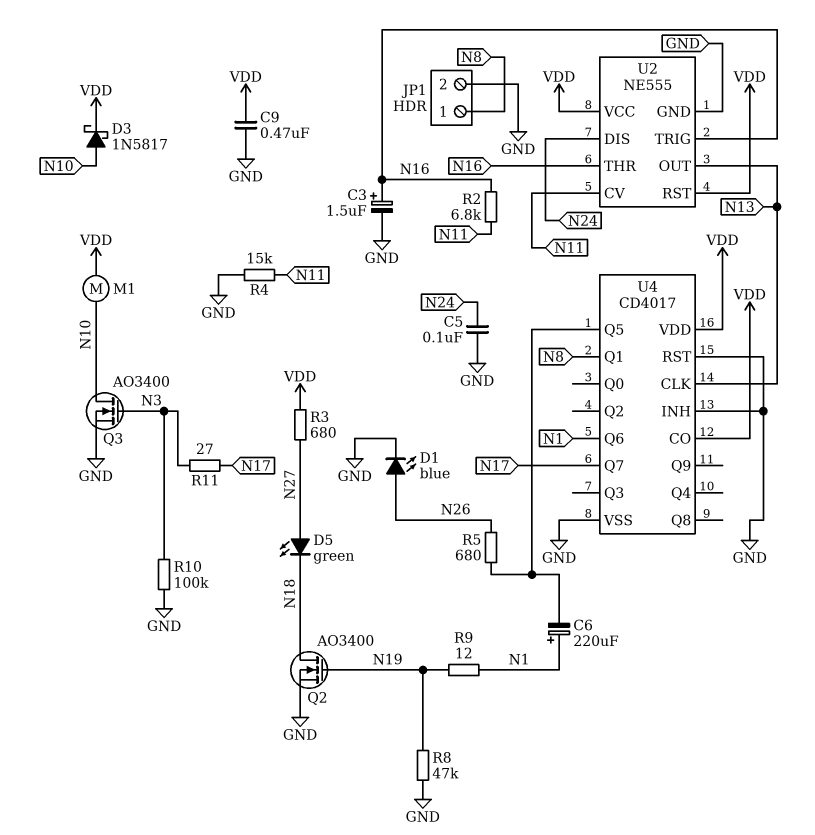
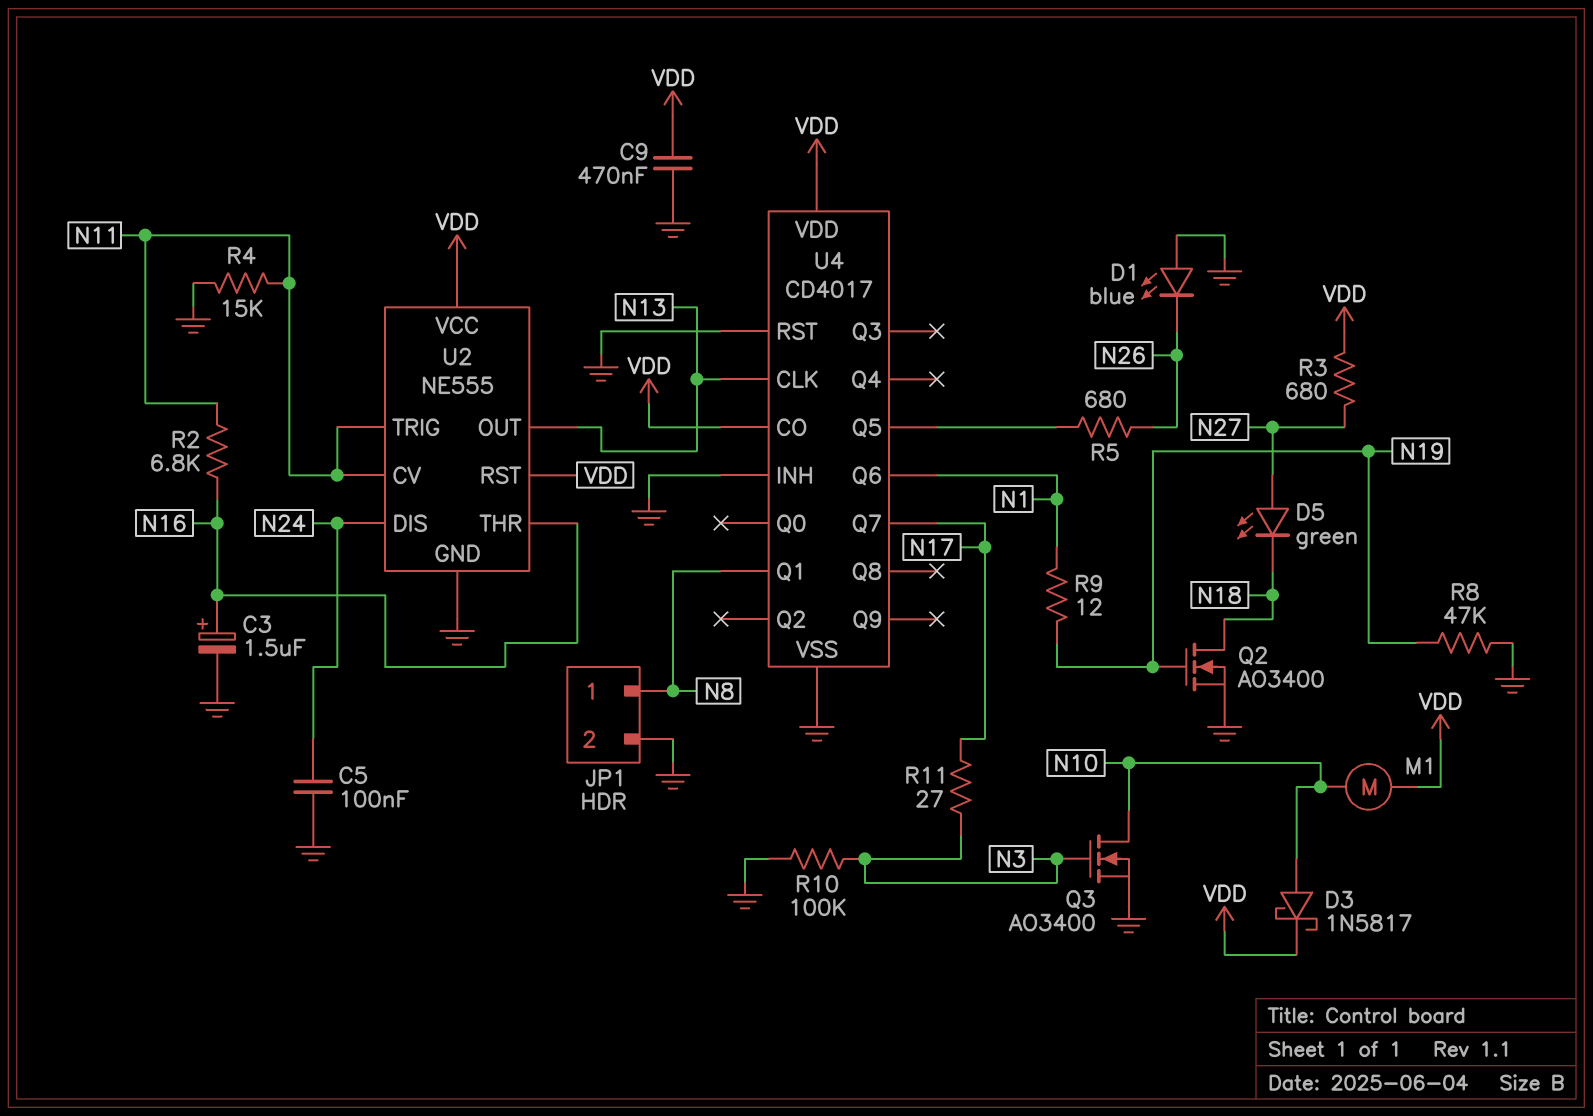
C6: 220uF (plus N1, minus U4/Q5) -> none
D1: LED blue (A N26, K GND) -> LED blue (A GND, K N26)
U2 pin TRIG: N16 -> N11

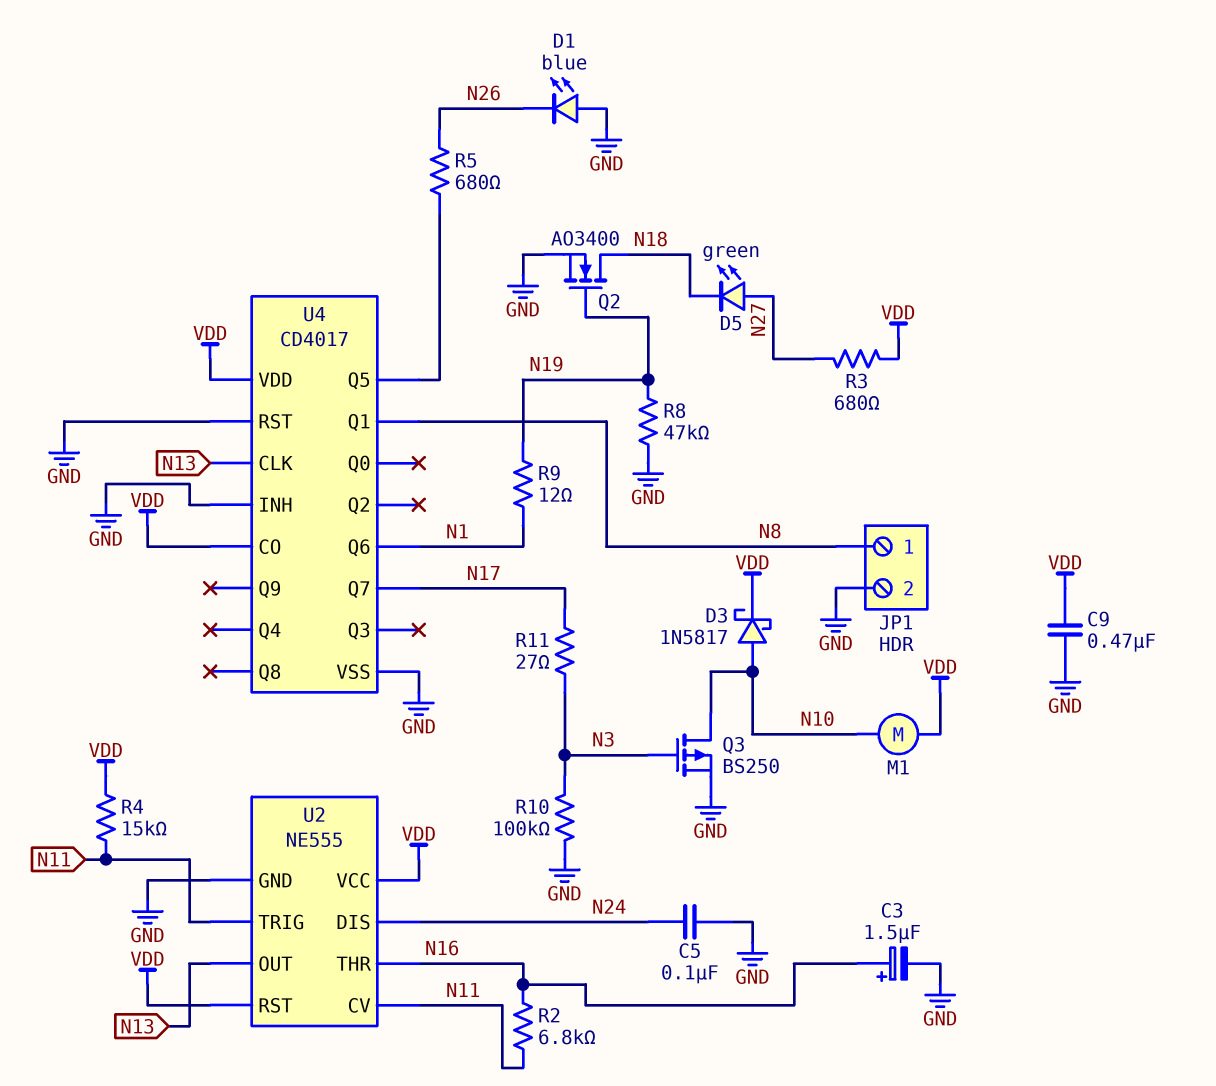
Q3: NMOS AO3400 (G N3, D N10, S GND) -> PMOS BS250 (G N3, D N10, S GND)
R4: 15k (GND, N11) -> 15k (N11, VDD)

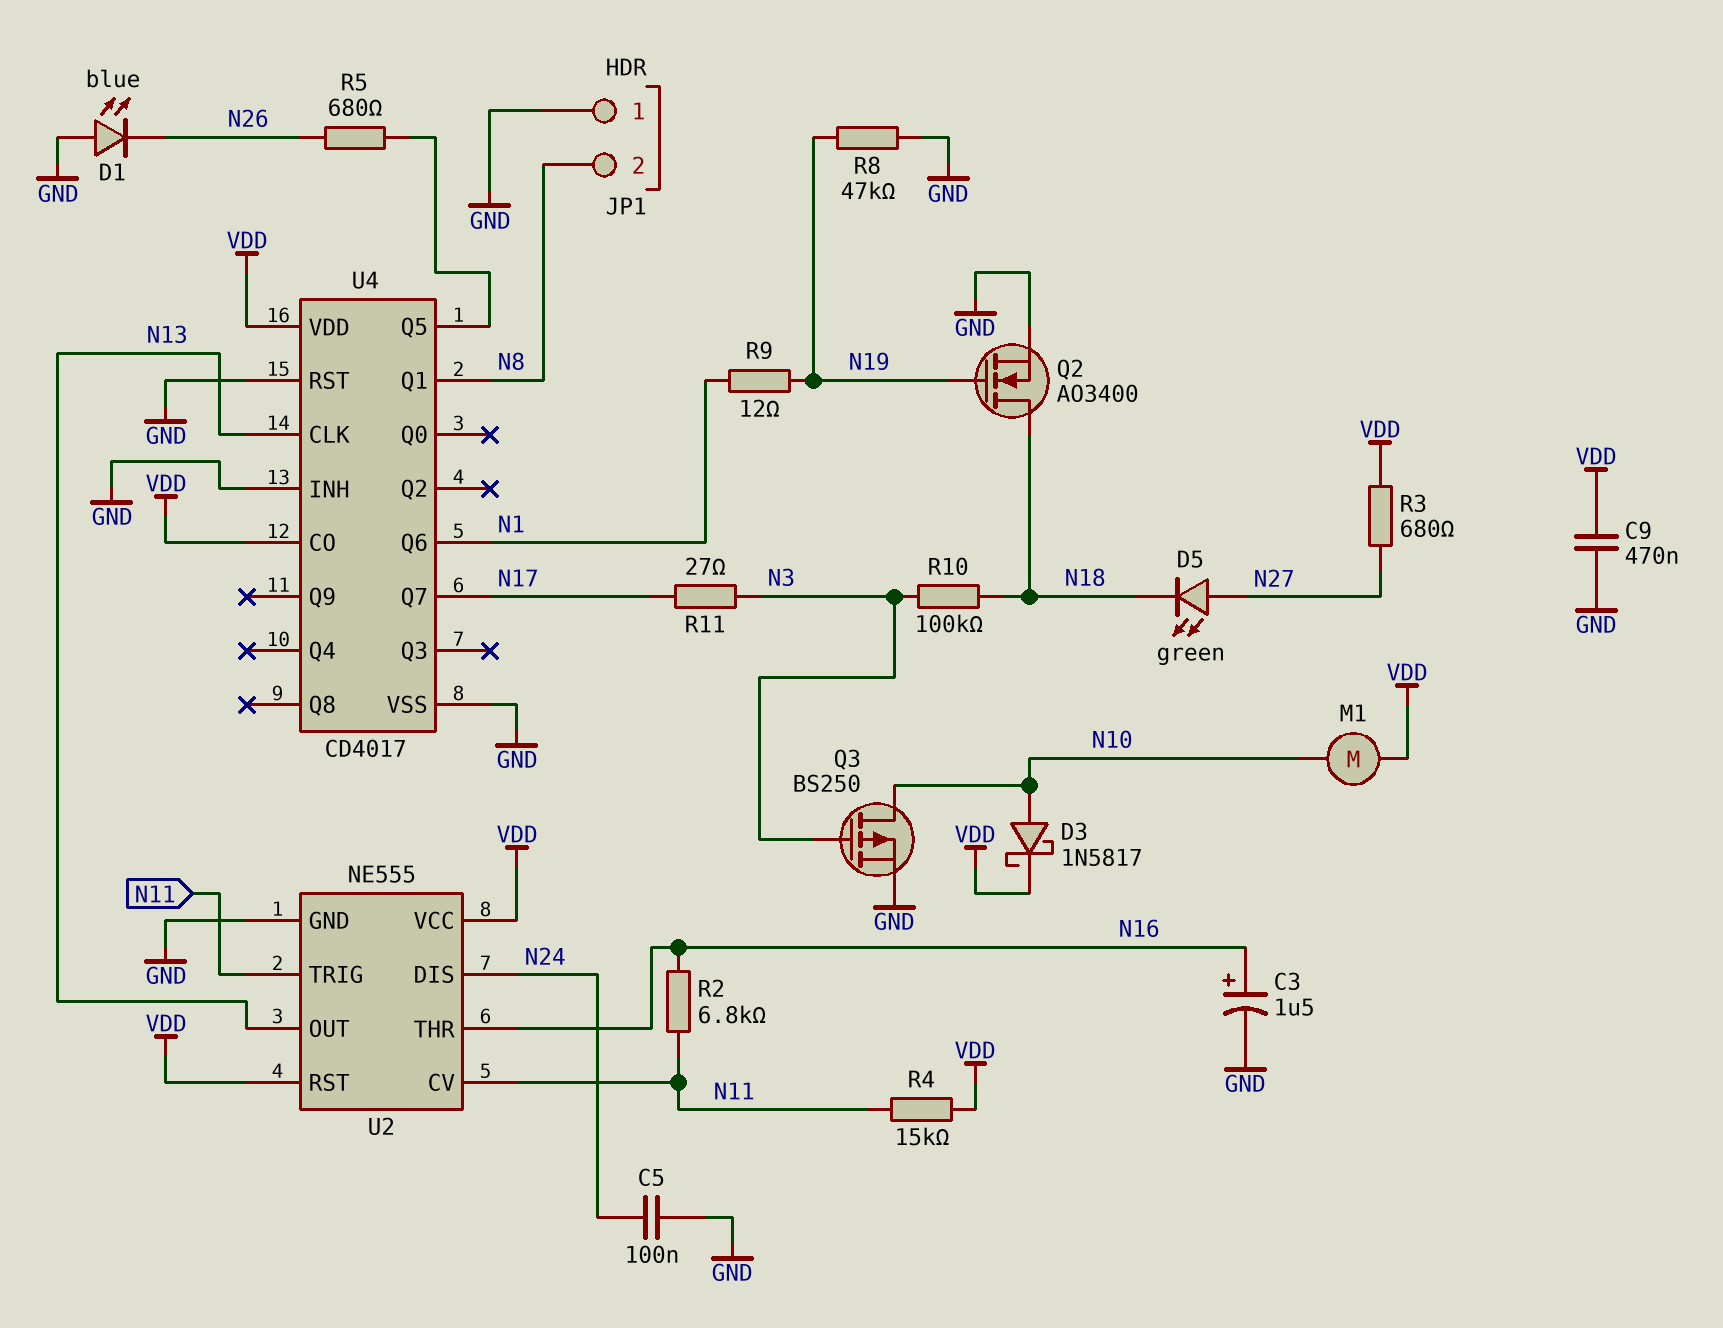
JP1 pin 1: N8 -> GND
JP1 pin 2: GND -> N8
R10: 100k (GND, N3) -> 100k (N3, N18)

